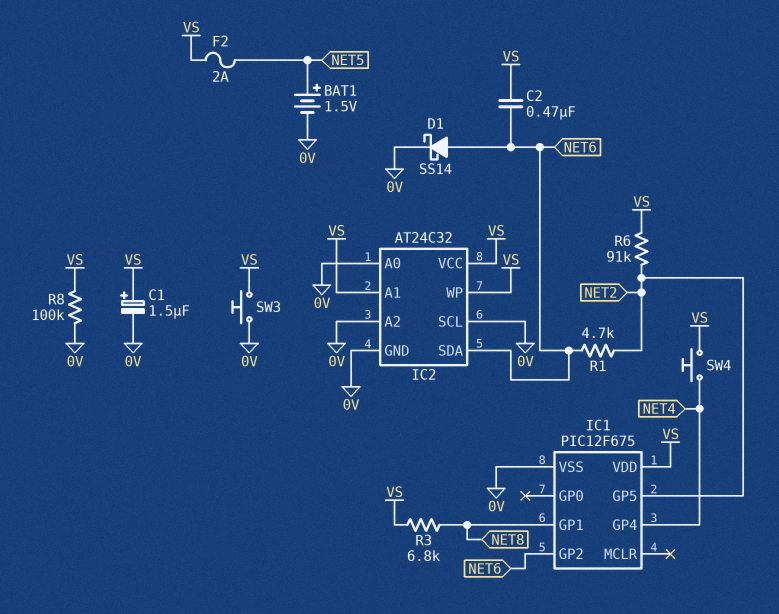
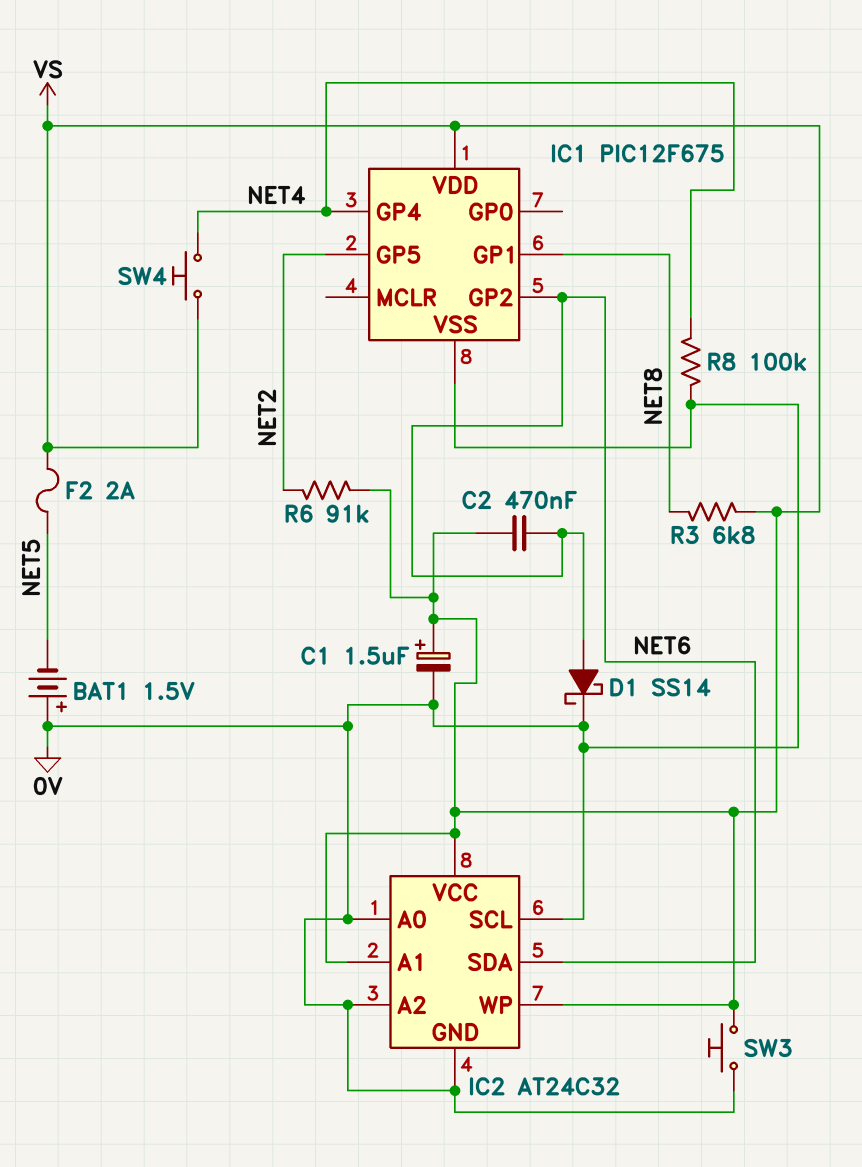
BAT1: 1.5V (plus NET5, minus 0V) -> 1.5V (plus 0V, minus NET5)
R1: 4.7k (NET2, NET6) -> none
R8: 100k (0V, VS) -> 100k (0V, NET4)

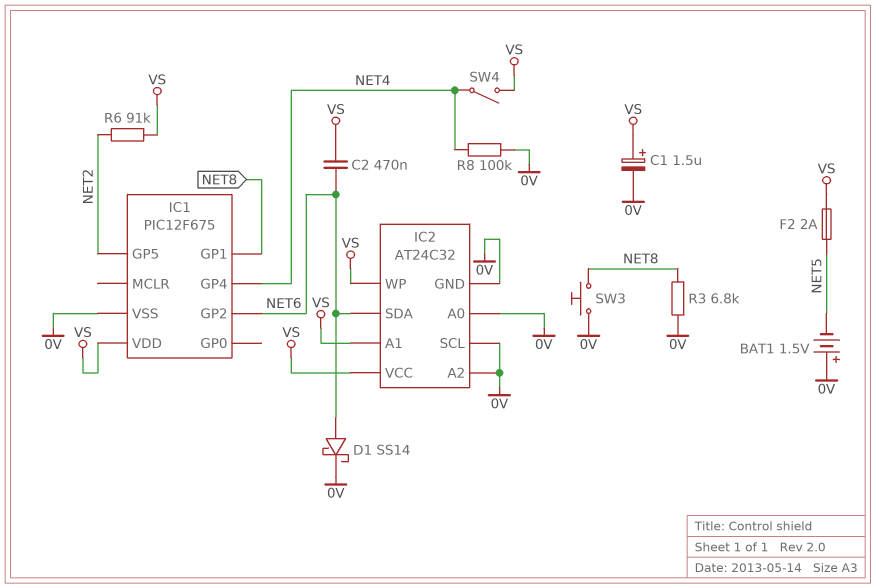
R3: 6.8k (NET8, VS) -> 6.8k (0V, NET8)
SW3: button (0V, VS) -> button (0V, NET8)
SW4: button (NET4, VS) -> switch (NET4, VS)

